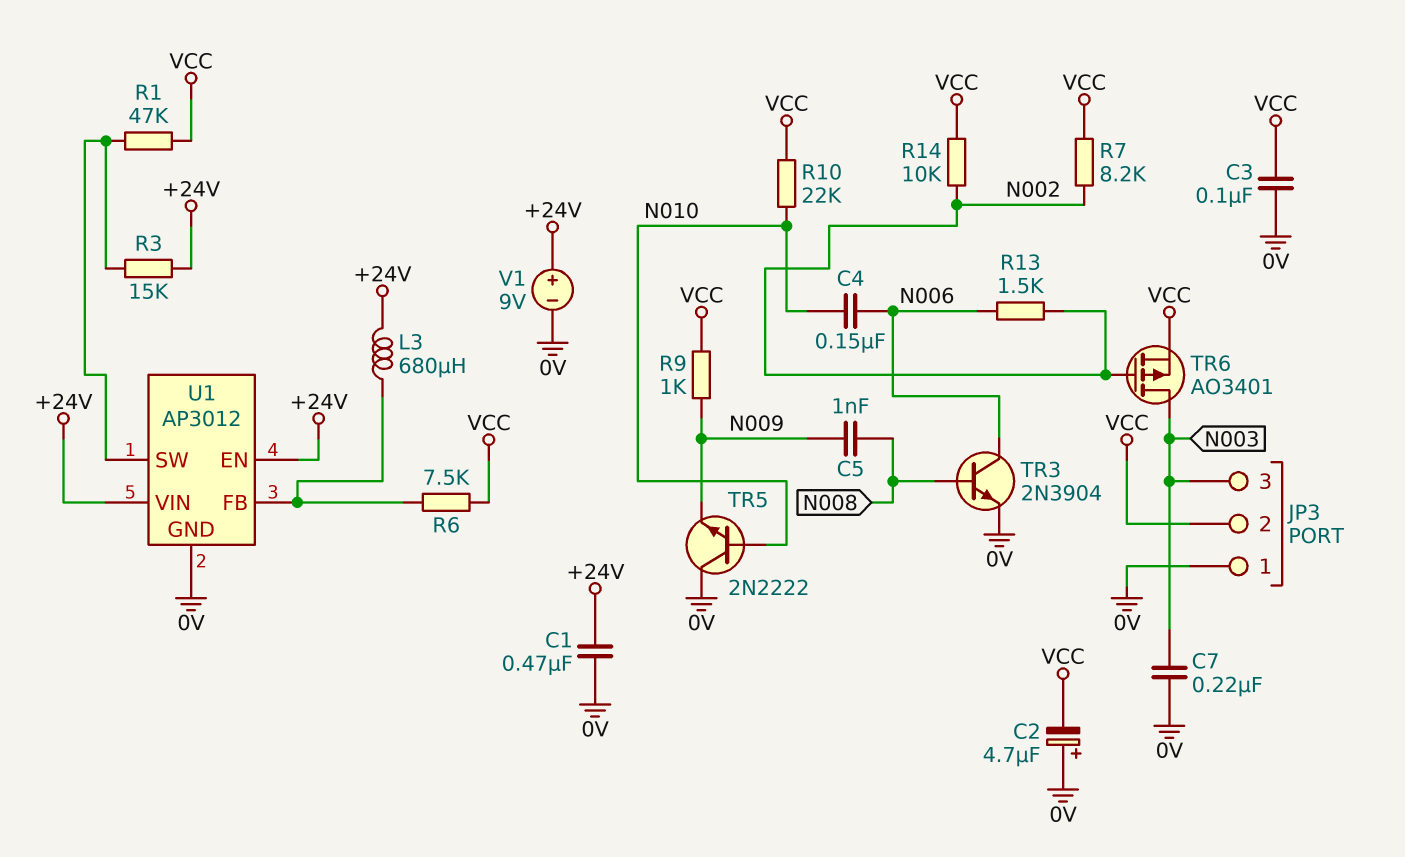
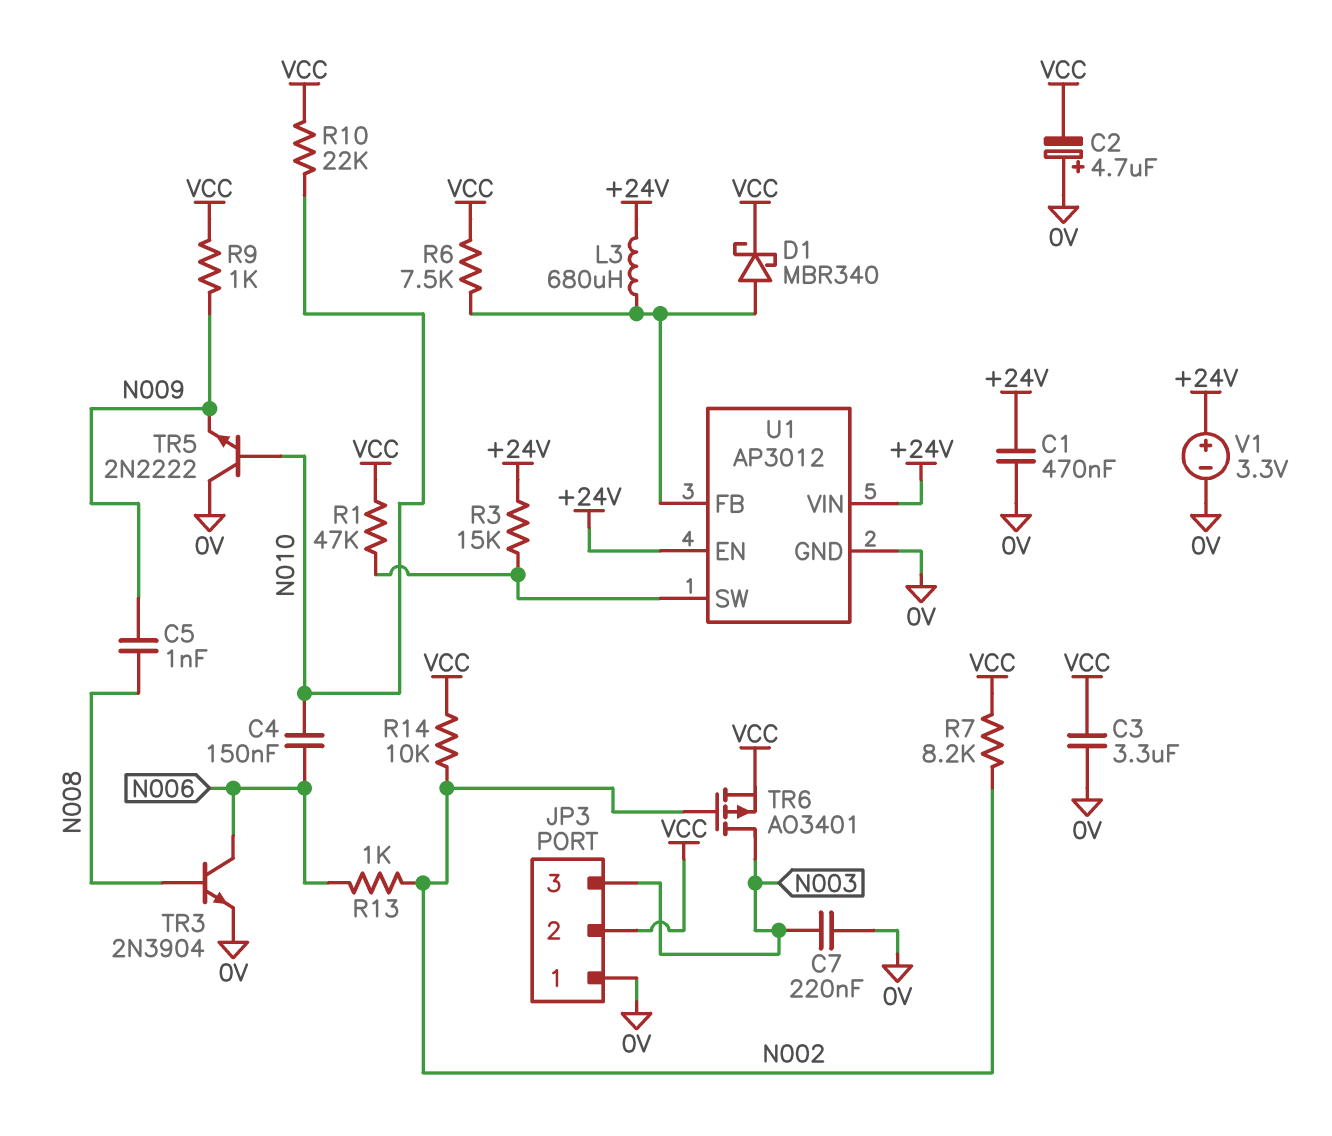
C3: 100nF (0V, VCC) -> 3.3uF (0V, VCC)
D1: none -> schottky MBR340 (A U1/FB, K VCC)
R13: 1.5k (N002, N006) -> 1k (N002, N006)
V1: 9V (plus +24V, minus 0V) -> 3.3V (plus +24V, minus 0V)

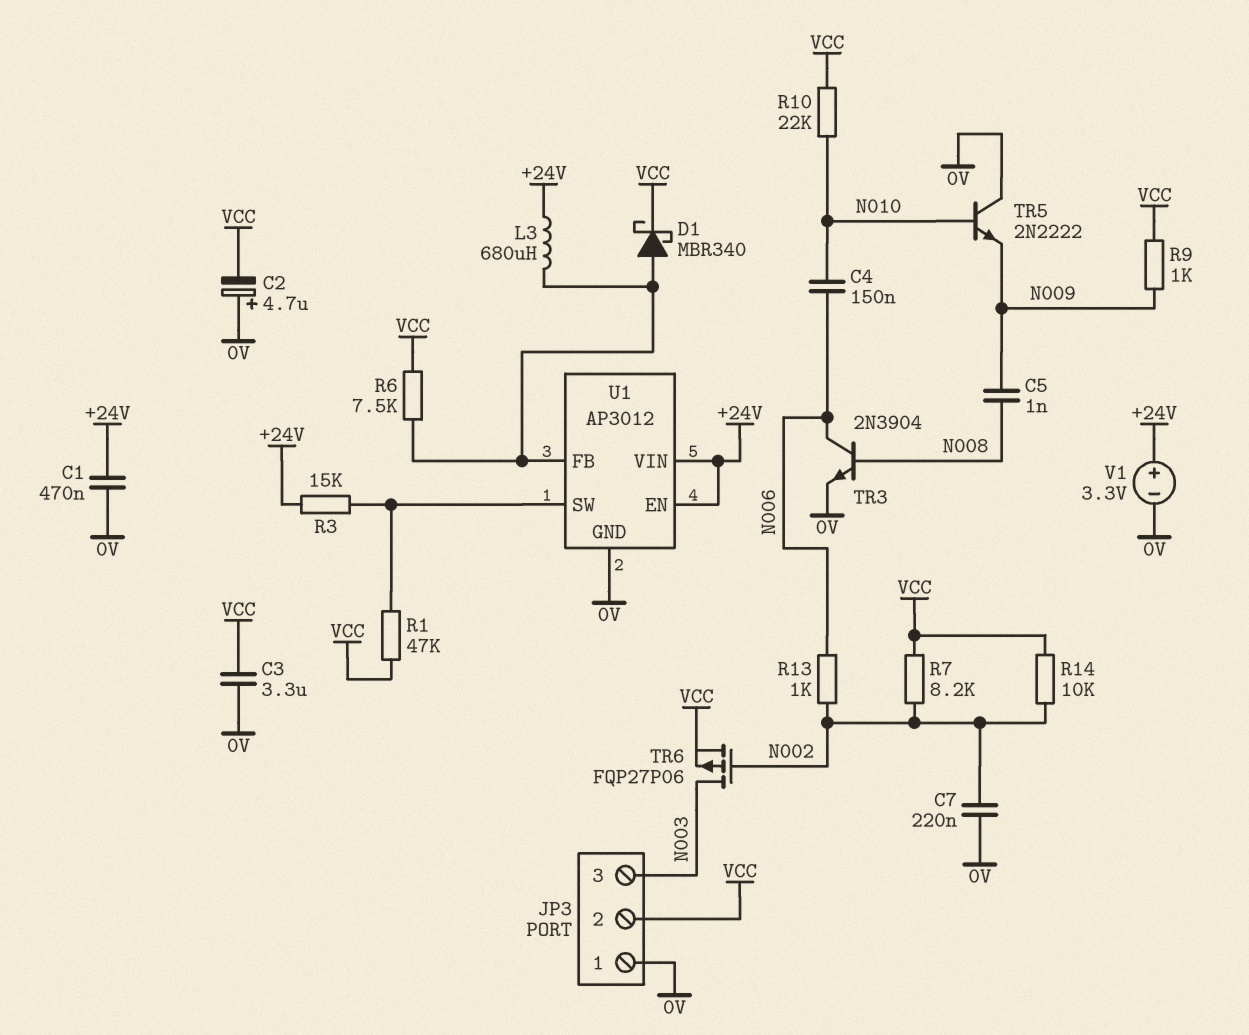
C7: 220nF (0V, N003) -> 220nF (0V, N002)
TR6: PMOS AO3401 (G N002, D N003, S VCC) -> PMOS FQP27P06 (G N002, D N003, S VCC)

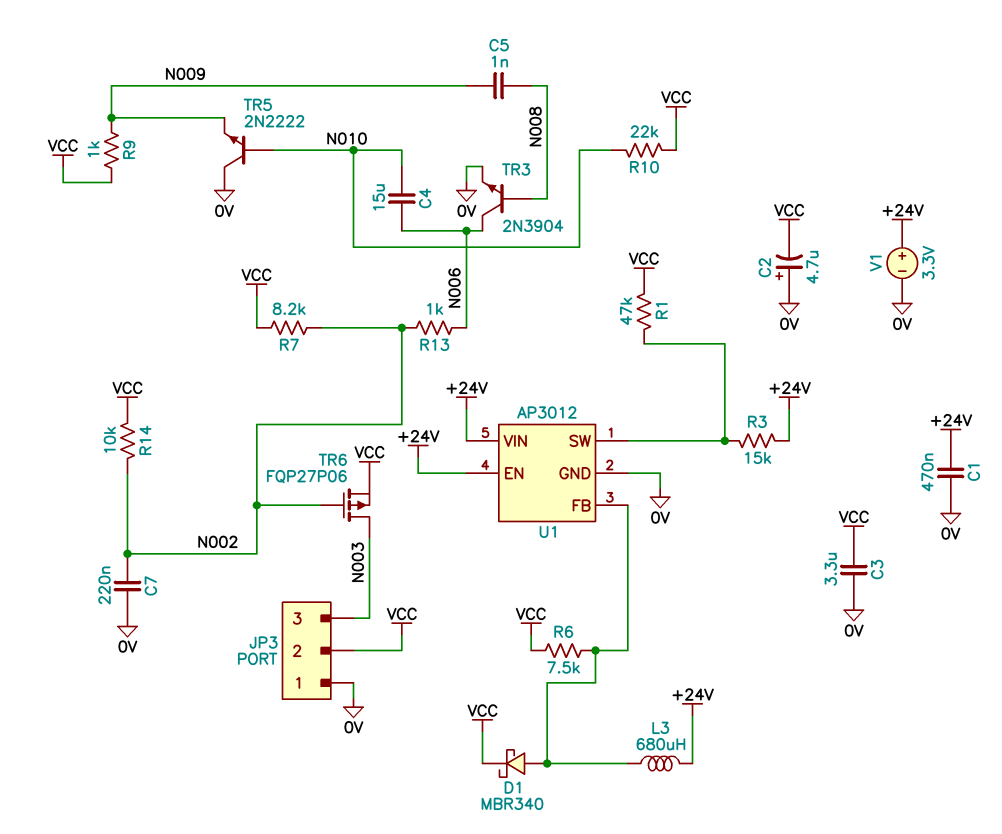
C4: 150nF (N006, N010) -> 15uF (N006, N010)

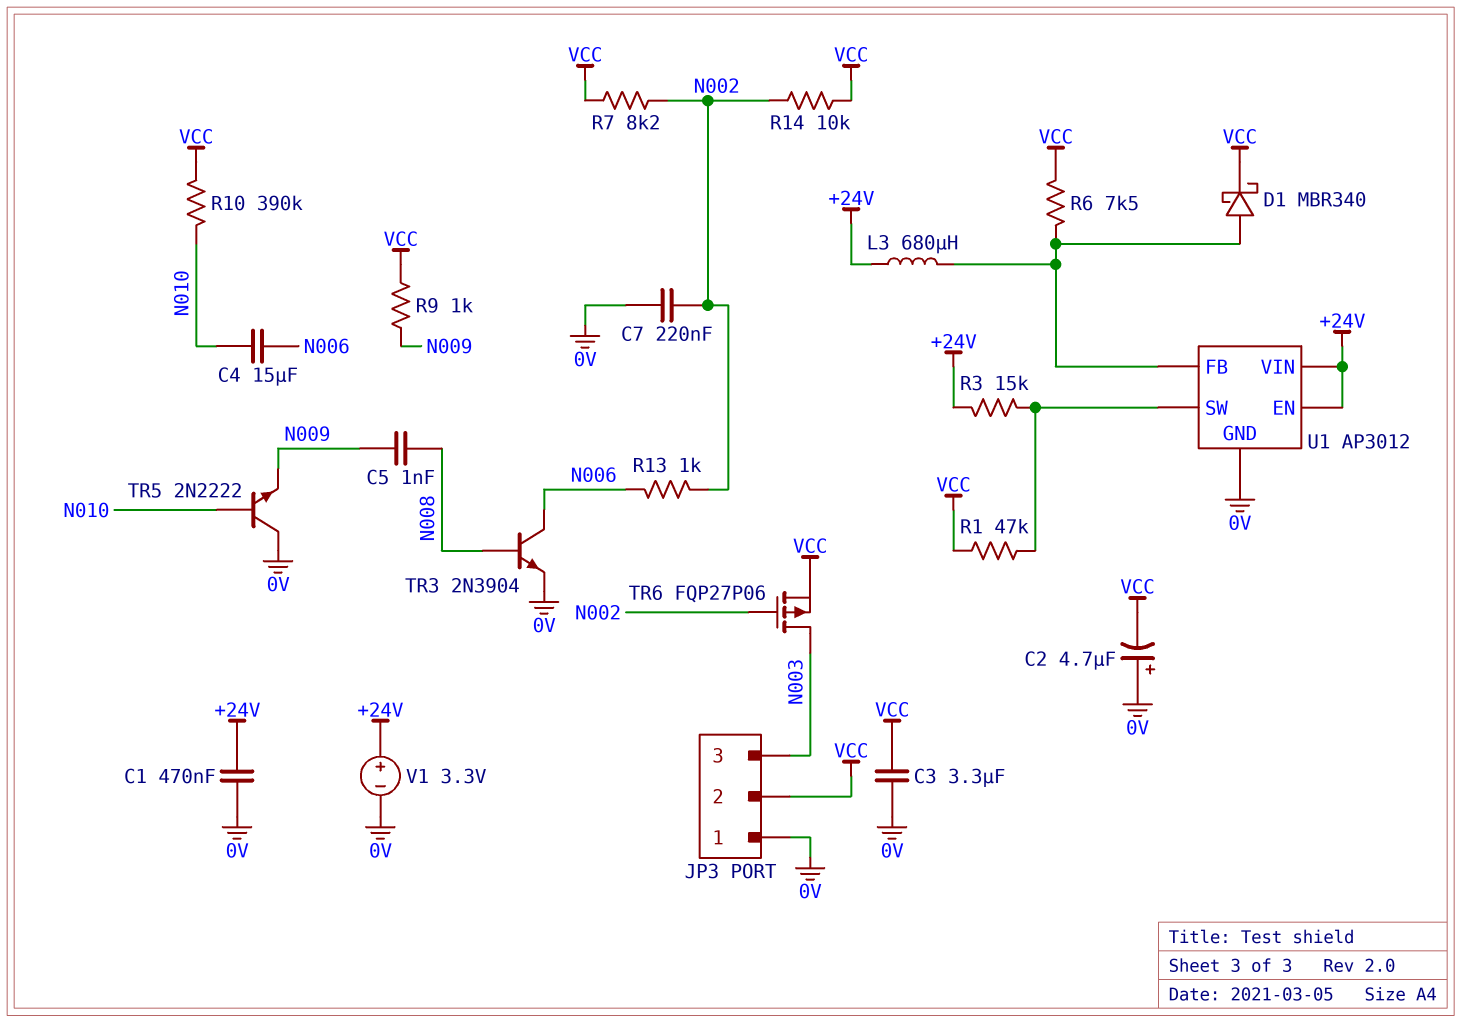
R10: 22k (N010, VCC) -> 390k (N010, VCC)

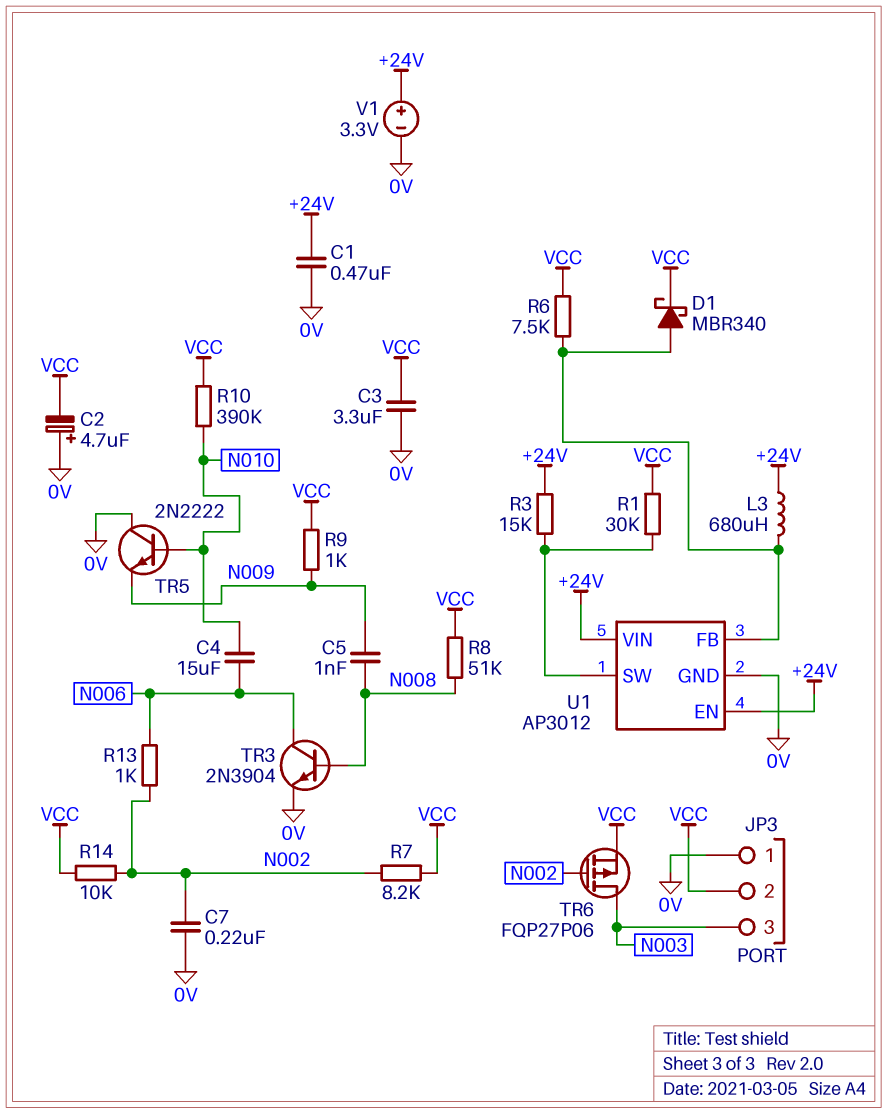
R1: 47k (U1/SW, VCC) -> 30k (U1/SW, VCC)
R8: none -> 51k (N008, VCC)

